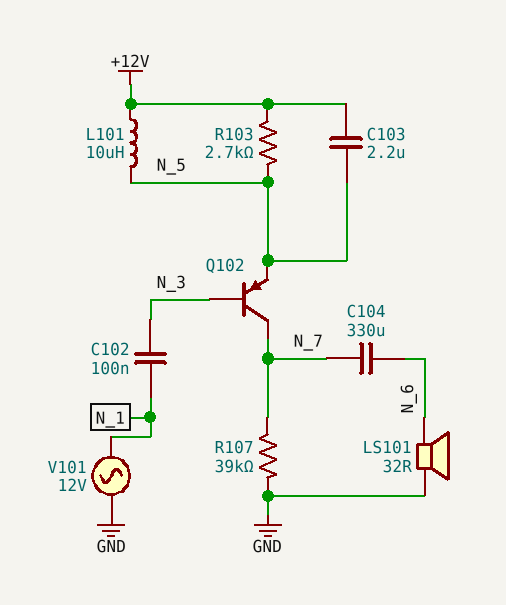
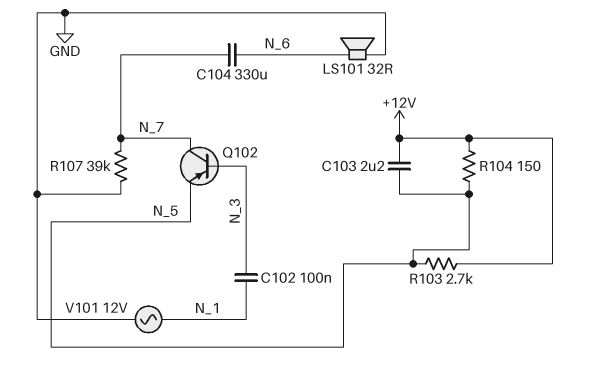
L101: 10uH (+12V, N_5) -> none
R104: none -> 150 (+12V, N_5)

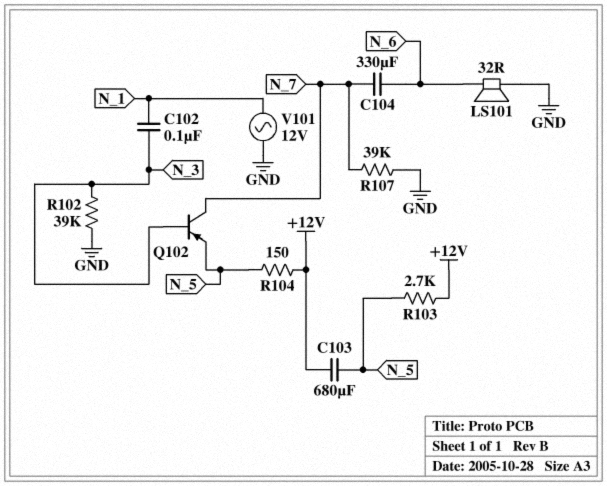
C103: 2.2uF (+12V, N_5) -> 680uF (+12V, N_5)
R102: none -> 39k (GND, N_3)

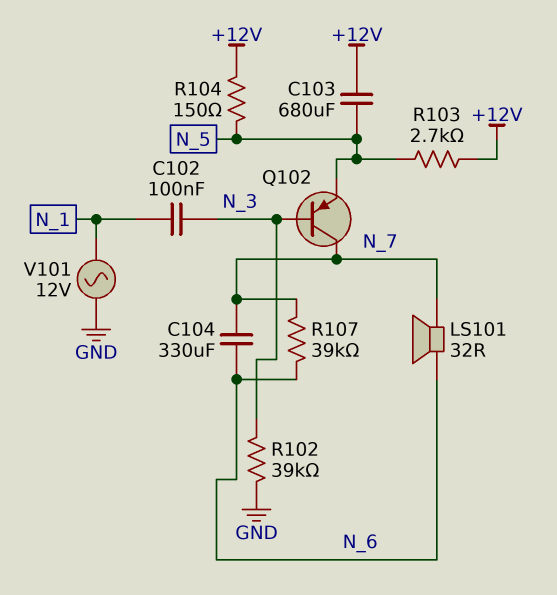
LS101: speaker 32R (GND, N_6) -> speaker 32R (N_6, N_7)
R107: 39k (GND, N_7) -> 39k (N_6, N_7)

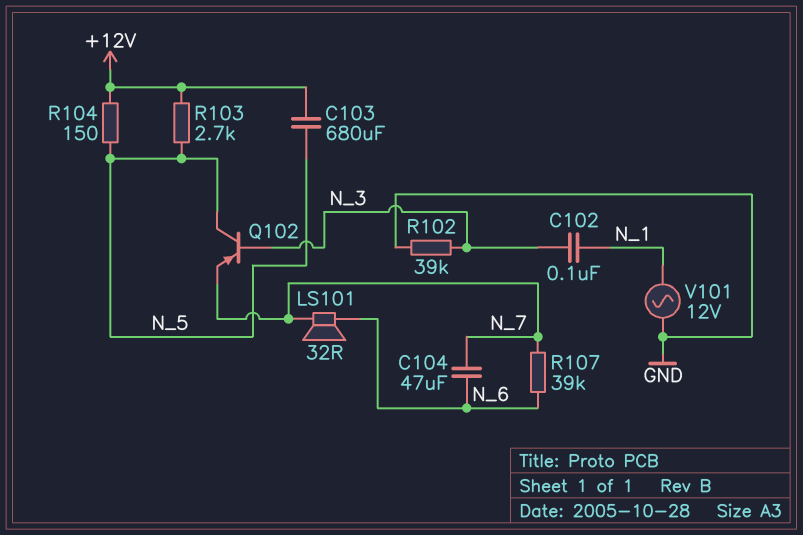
C104: 330uF (N_6, N_7) -> 47uF (N_6, N_7)
Q102: PNP (B N_3, C N_7, E N_5) -> PNP (B N_3, C N_5, E N_7)

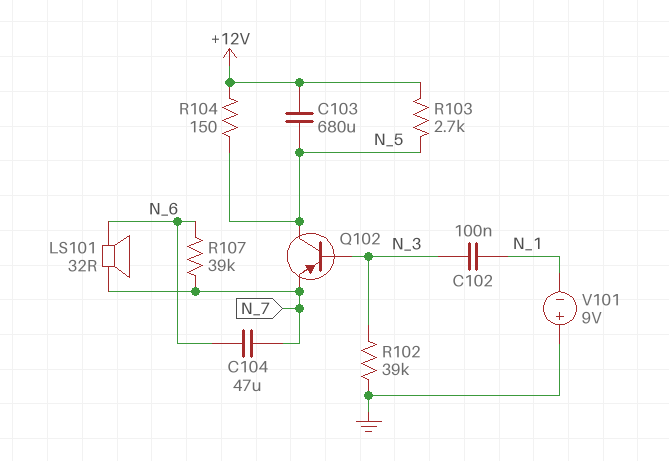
V101: AC 12V (GND, N_1) -> 9V (plus GND, minus N_1)

